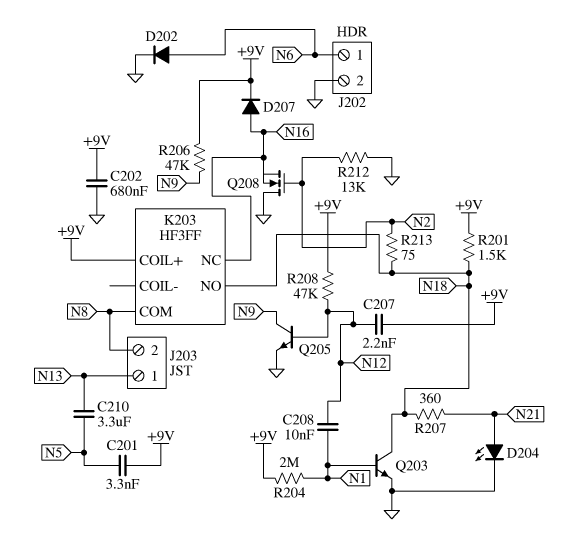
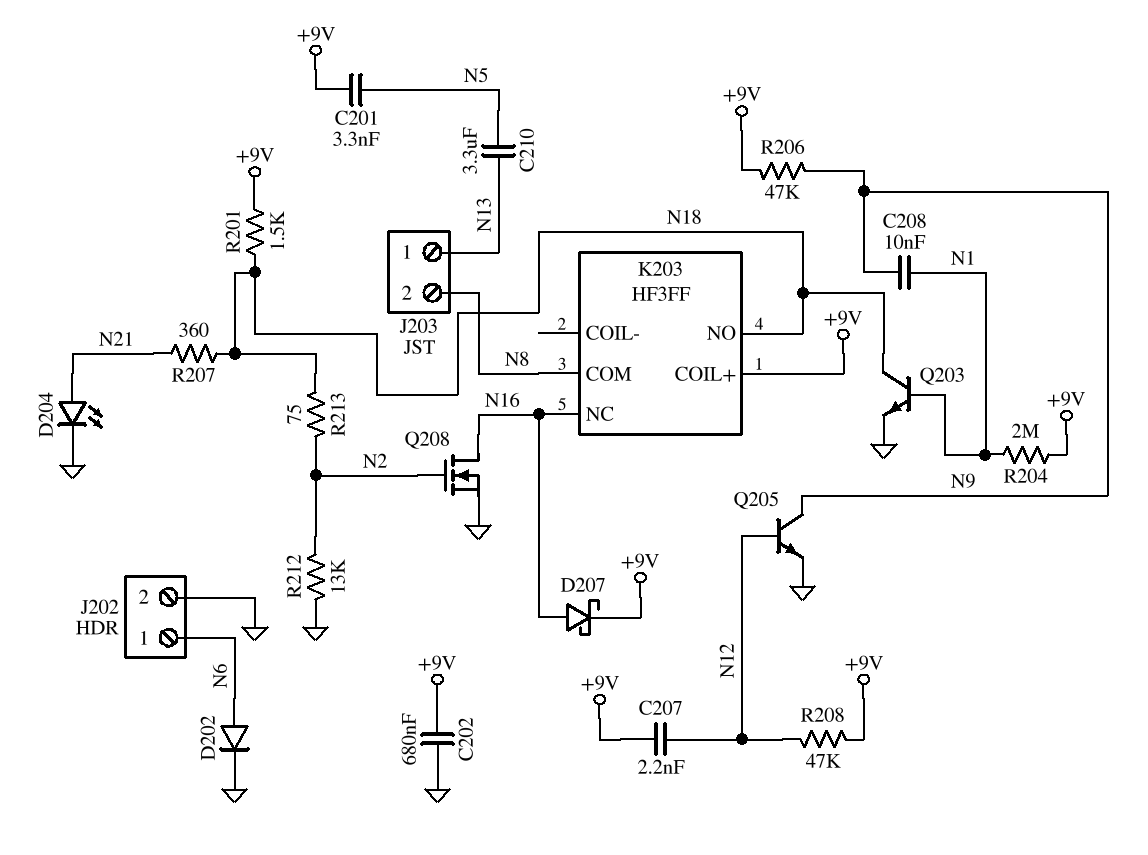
C208: 10nF (N1, N12) -> 10nF (N1, N9)
D207: diode (A N16, K +9V) -> schottky (A N16, K +9V)
Q208: NMOS (G N2, D GND, S N16) -> NMOS (G N2, D N16, S GND)

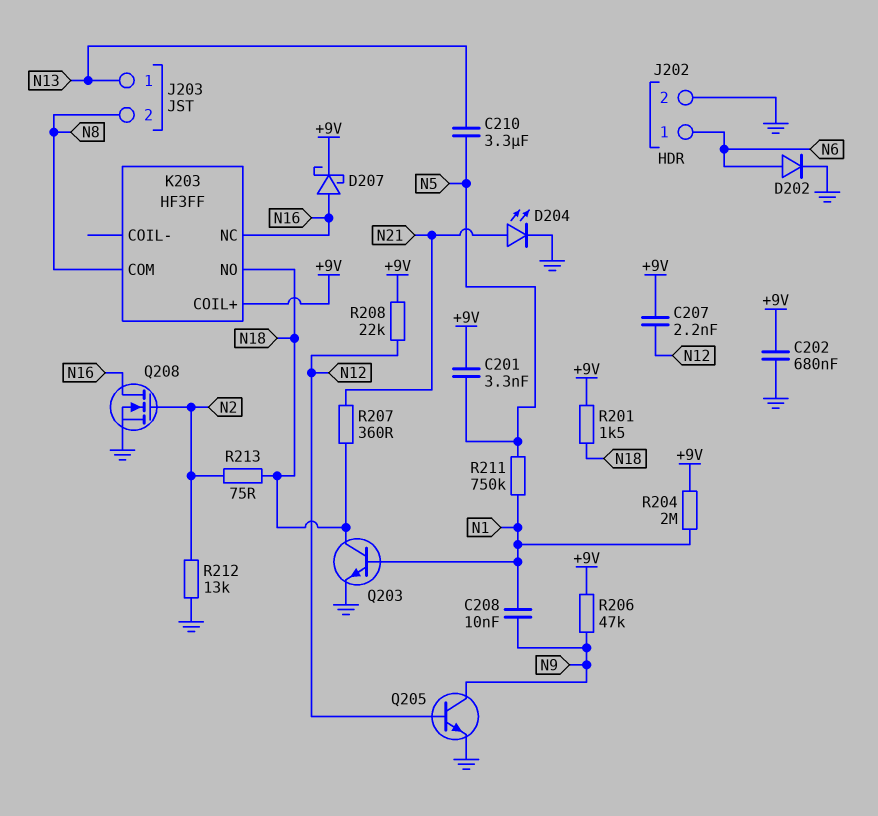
R208: 47k (+9V, N12) -> 22k (+9V, N12)
R211: none -> 750k (N1, N5)

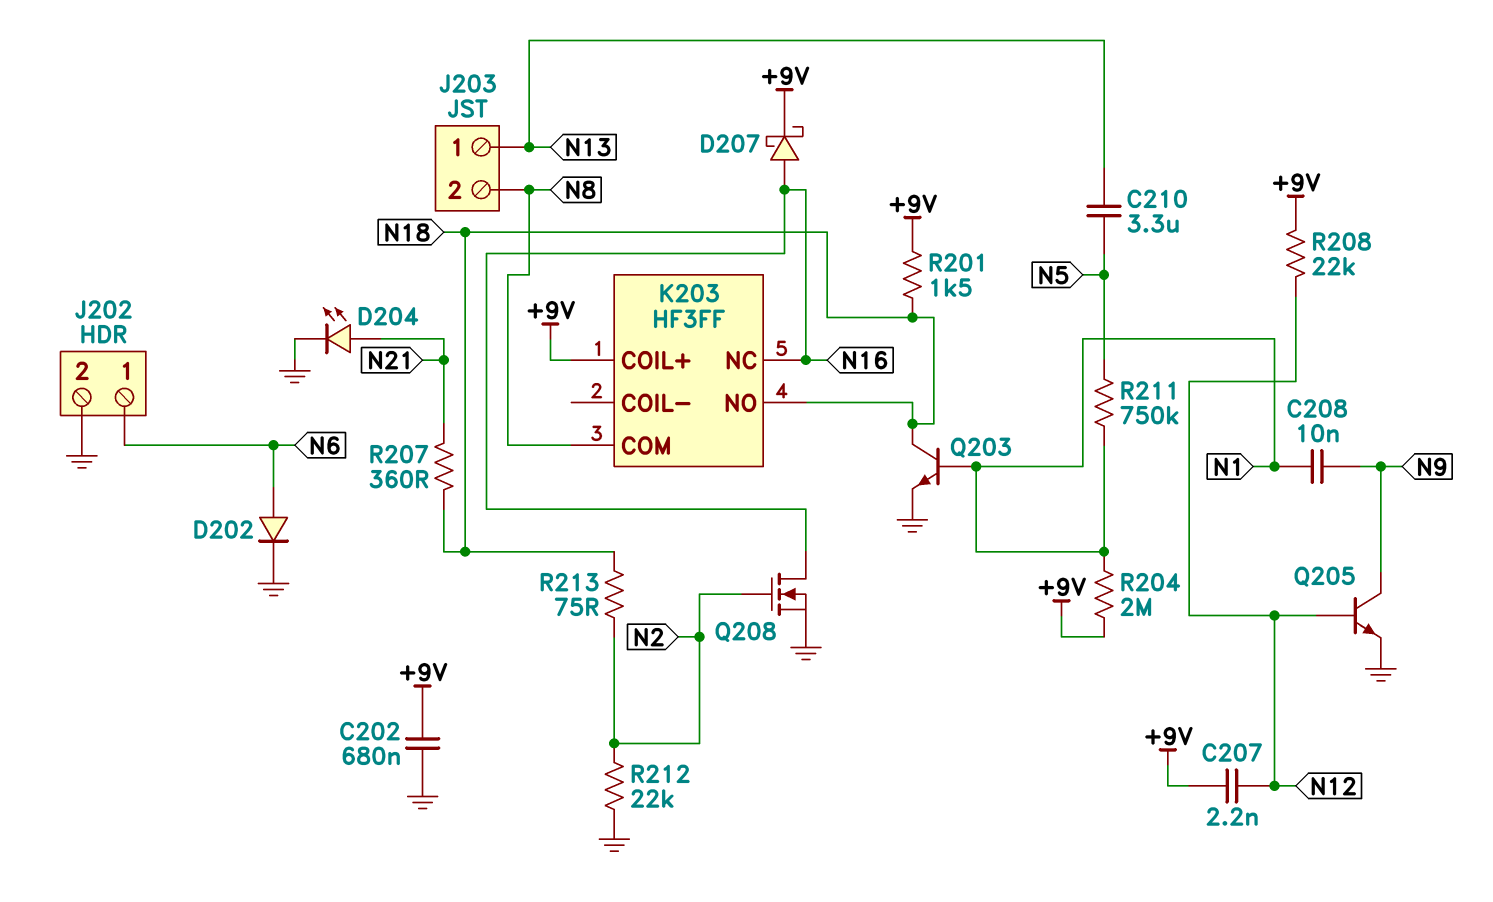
C201: 3.3nF (+9V, N5) -> none
R206: 47k (+9V, N9) -> none
R212: 13k (GND, N2) -> 22k (GND, N2)

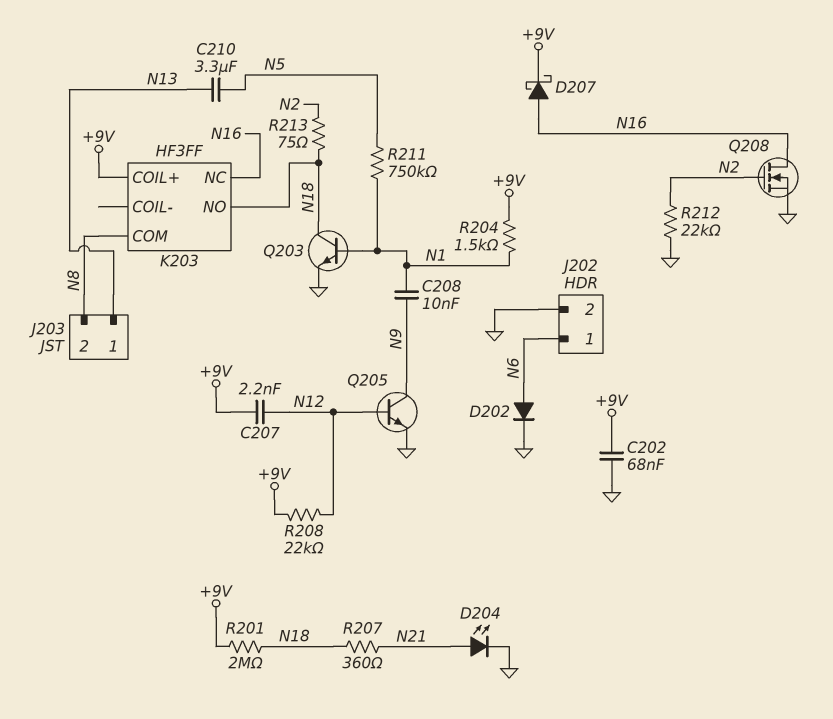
C202: 680nF (+9V, GND) -> 68nF (+9V, GND)
R201: 1.5k (+9V, N18) -> 2M (+9V, N18)
R204: 2M (+9V, N1) -> 1.5k (+9V, N1)

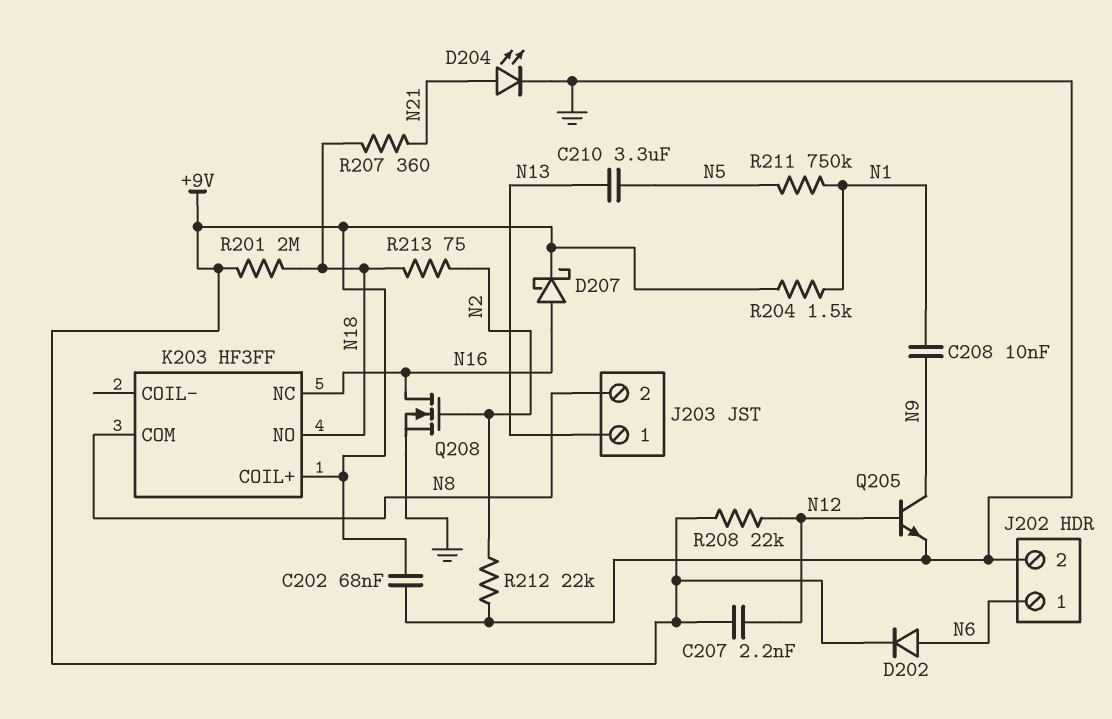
D202: diode (A N6, K GND) -> diode (A N6, K +9V)
Q203: NPN (B N1, C N18, E GND) -> none

